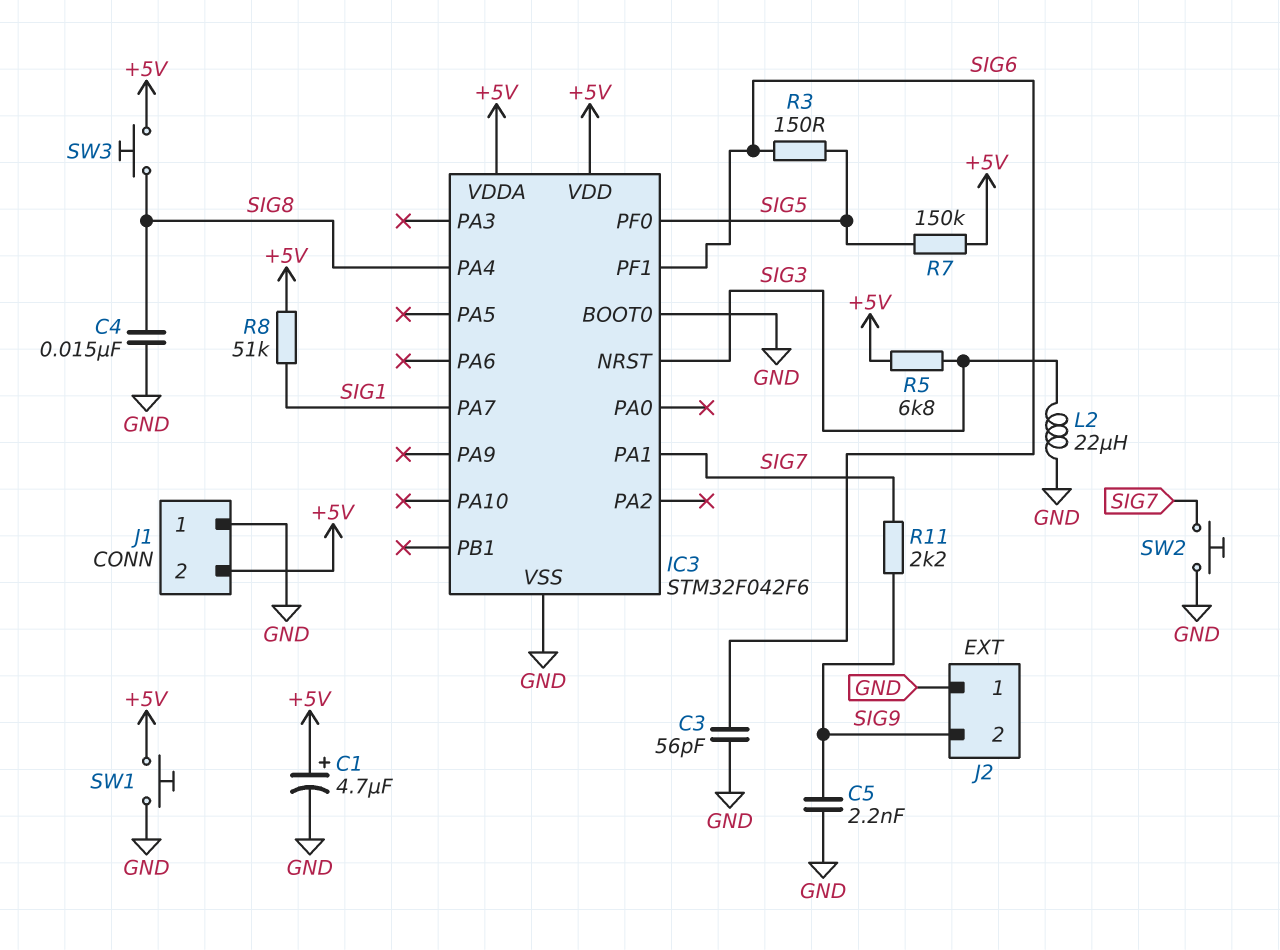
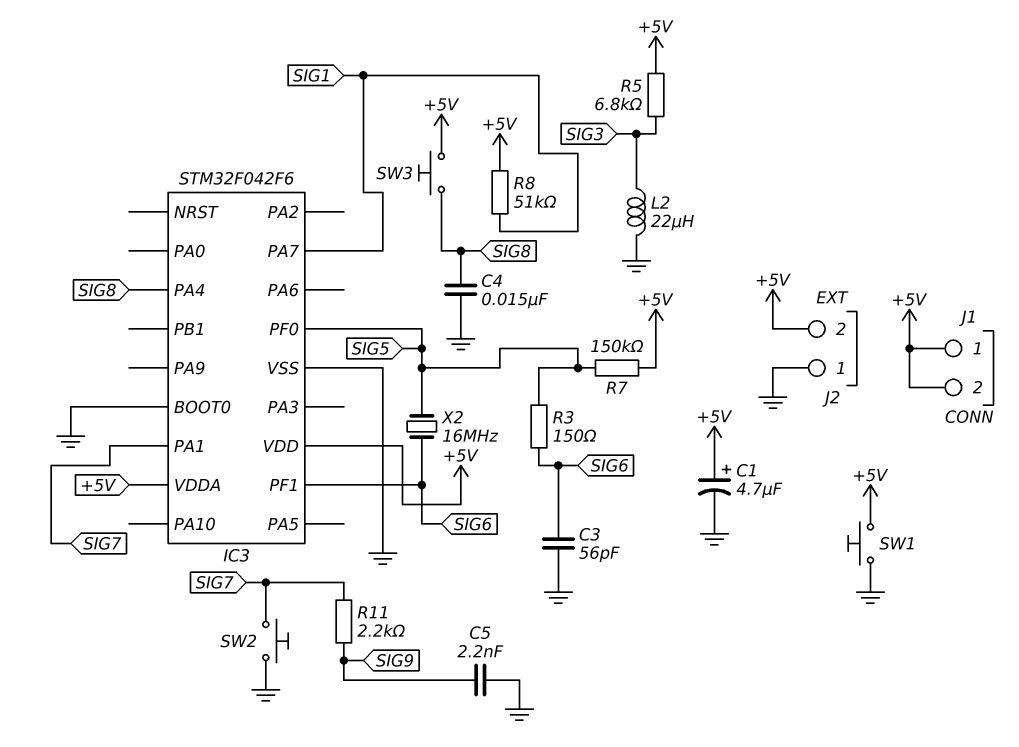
IC3 pin NRST: SIG3 -> none
J1 pin 1: GND -> +5V
J2 pin 2: SIG9 -> +5V
X2: none -> 16MHz (SIG5, SIG6)

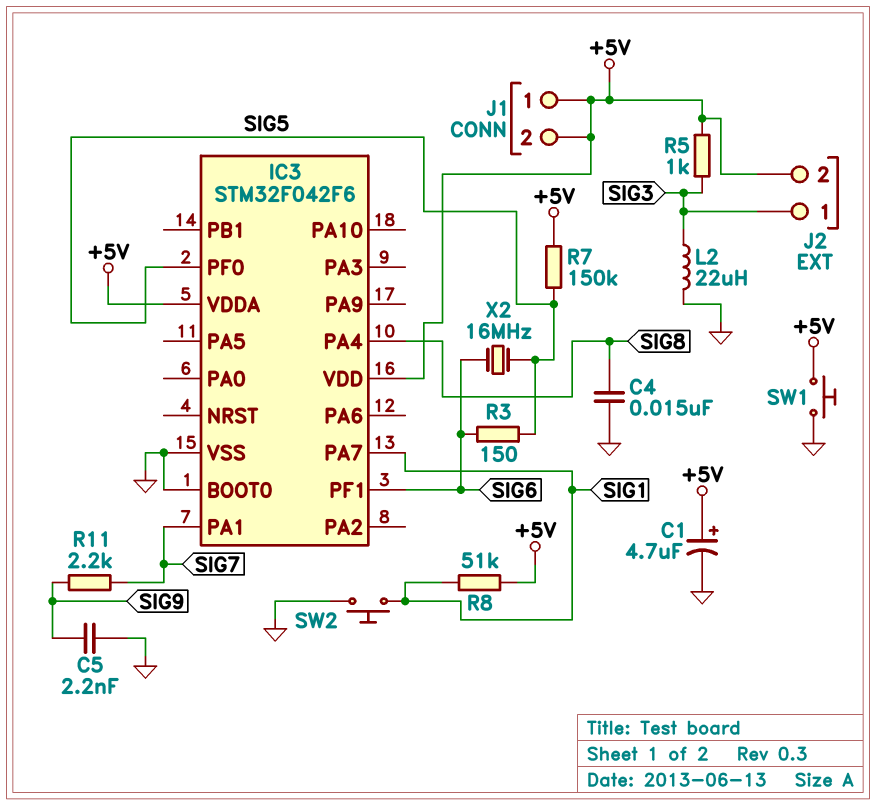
C3: 56pF (GND, SIG6) -> none
J2 pin 1: GND -> SIG3
R5: 6.8k (+5V, SIG3) -> 1k (+5V, SIG3)
SW2: button (GND, SIG7) -> button (GND, SIG1)
SW3: button (+5V, SIG8) -> none

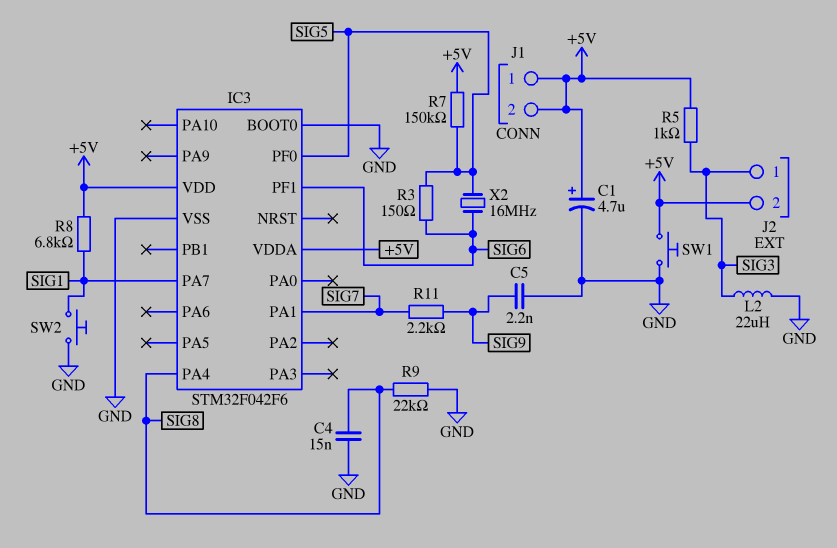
R8: 51k (+5V, SIG1) -> 6.8k (+5V, SIG1)
R9: none -> 22k (GND, SIG8)

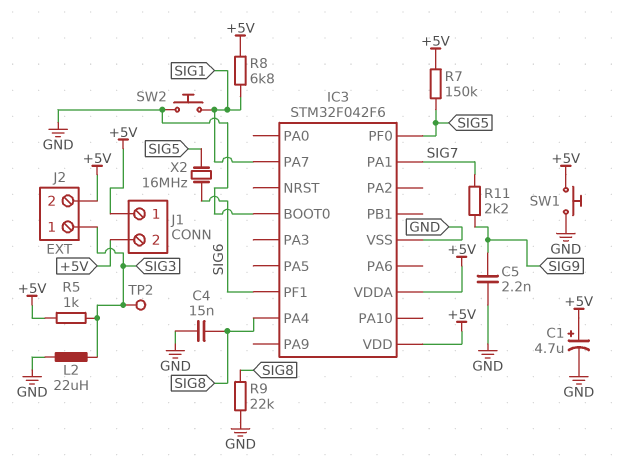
R3: 150 (SIG5, SIG6) -> none
TP2: none -> test point (SIG3)

